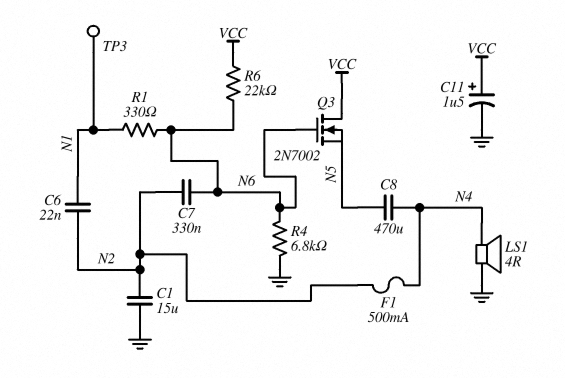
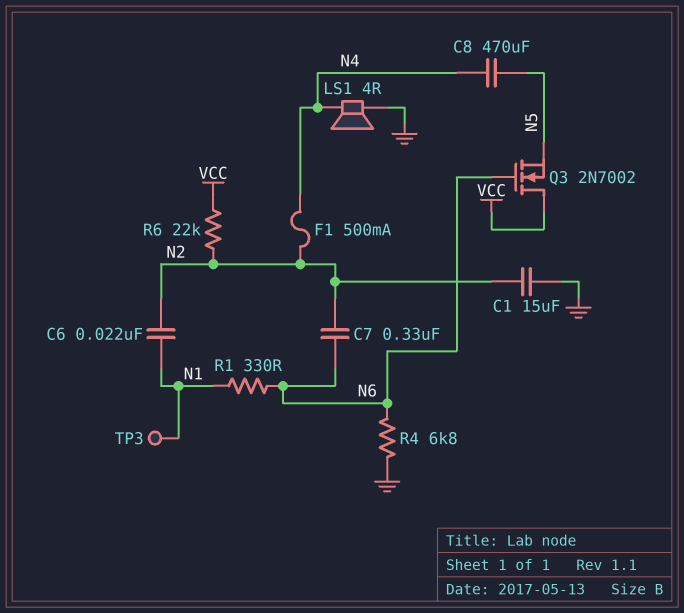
C11: 1.5uF (plus VCC, minus GND) -> none
R6: 22k (N6, VCC) -> 22k (N2, VCC)

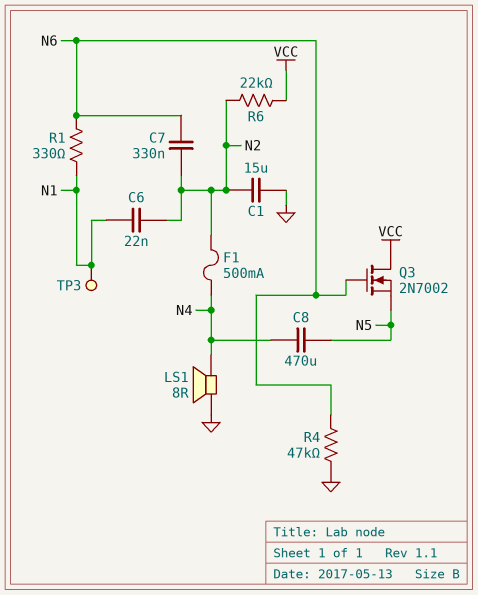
LS1: speaker 4R (GND, N4) -> speaker 8R (GND, N4)
R4: 6.8k (GND, N6) -> 47k (GND, N6)

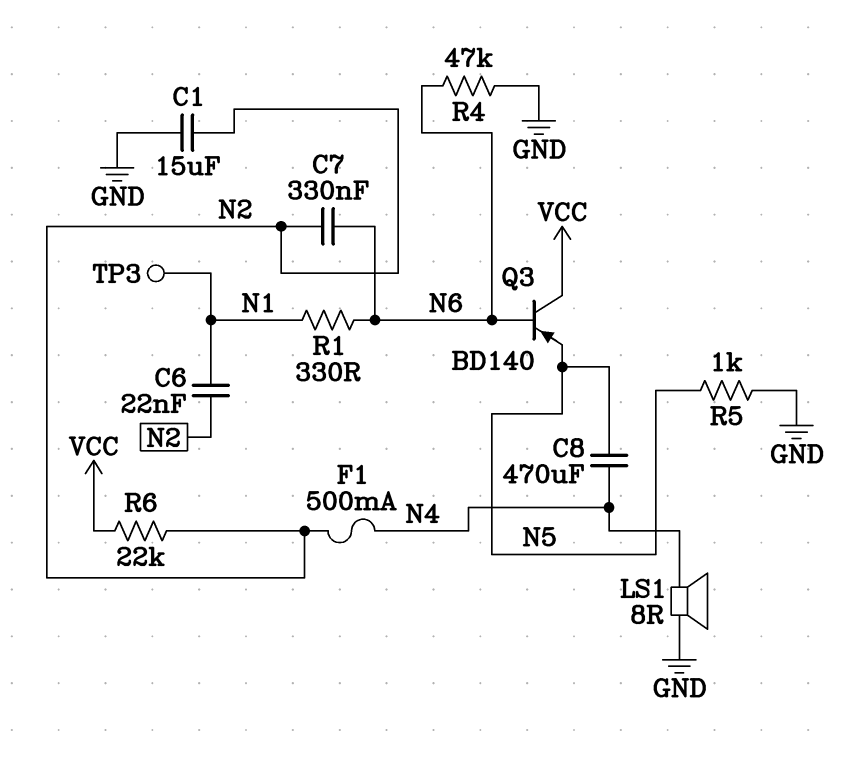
Q3: NMOS 2N7002 (G N6, D VCC, S N5) -> PNP BD140 (B N6, C VCC, E N5)
R5: none -> 1k (GND, N5)

